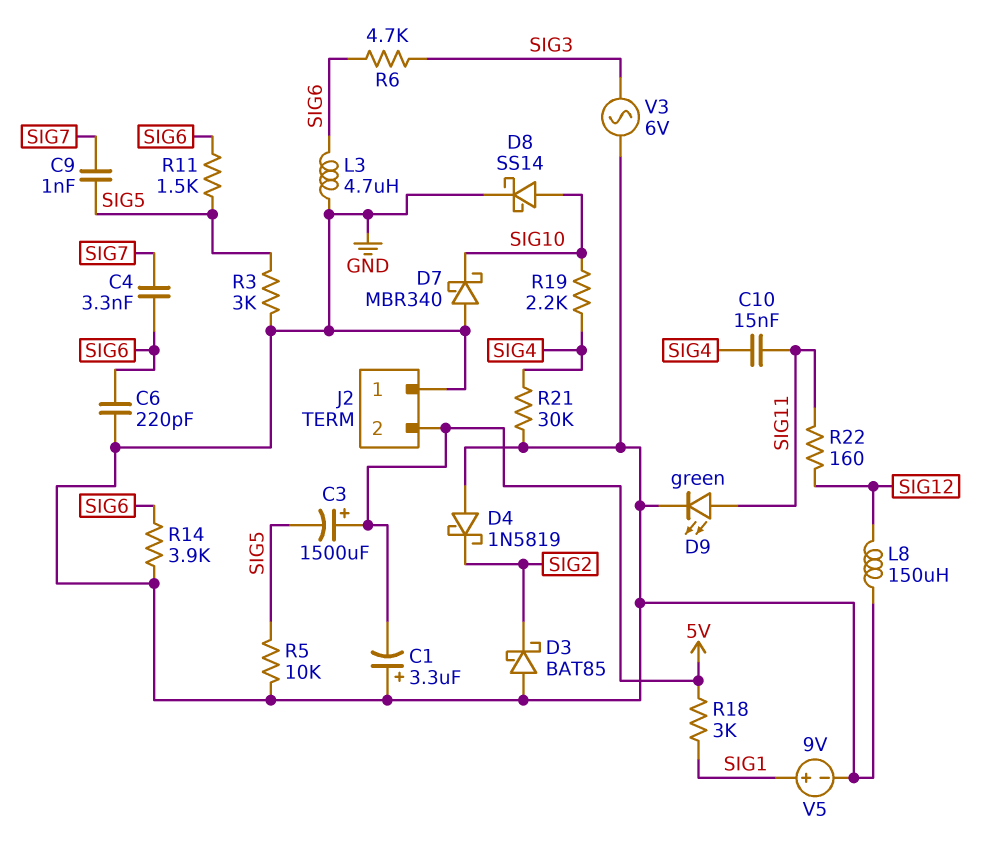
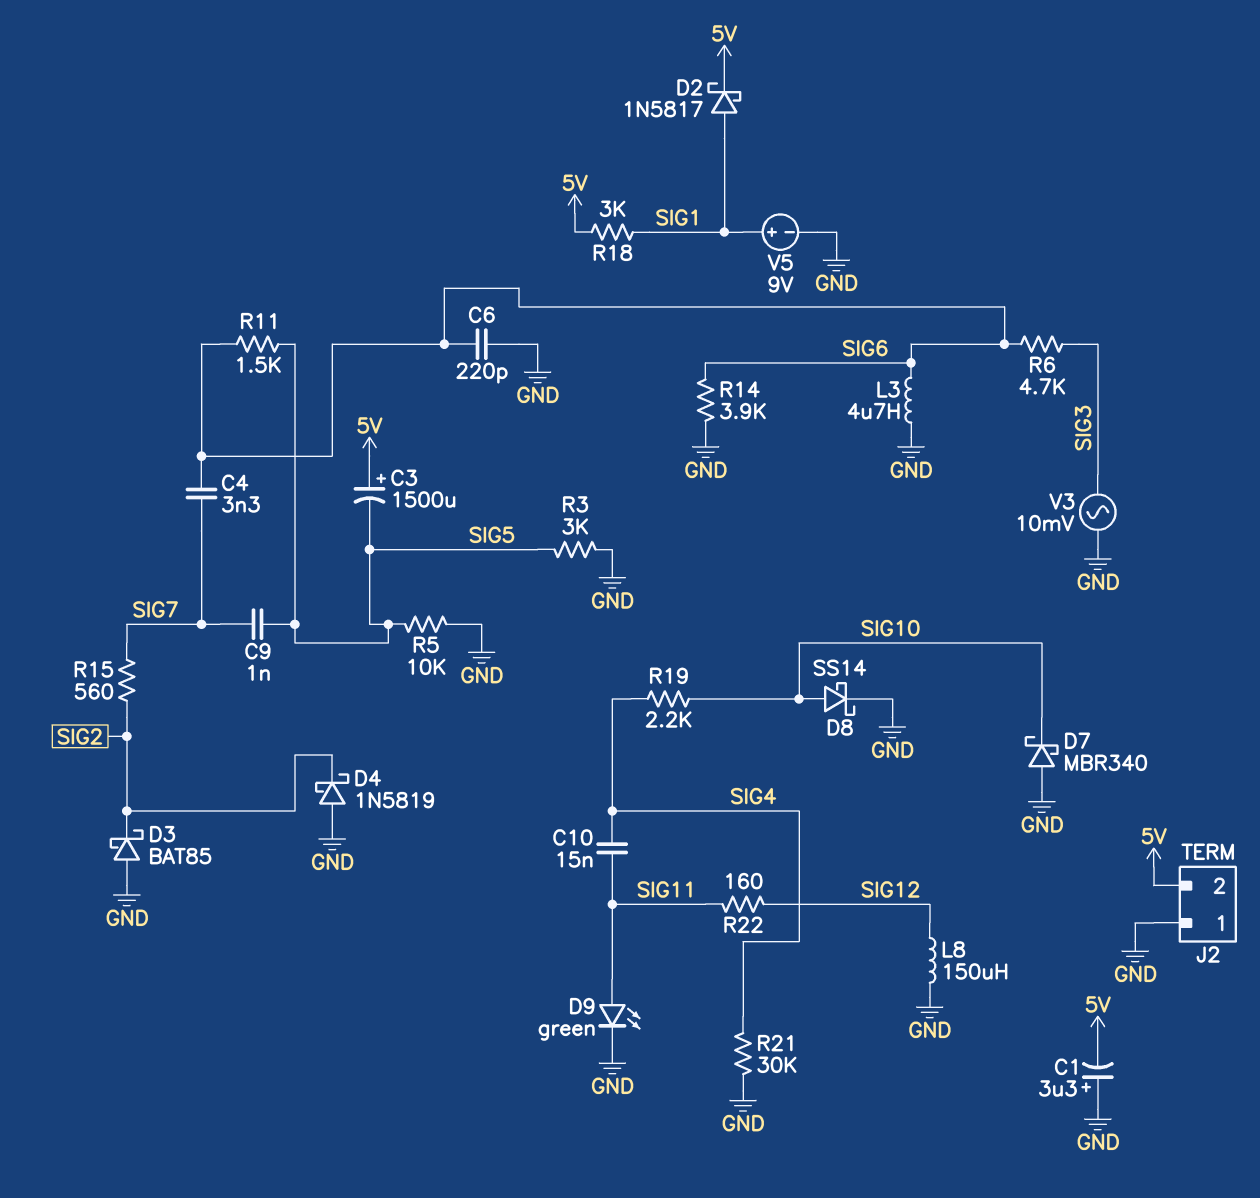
D2: none -> schottky 1N5817 (A SIG1, K 5V)
R15: none -> 560 (SIG2, SIG7)
V3: AC 6V (GND, SIG3) -> AC 10mV (GND, SIG3)

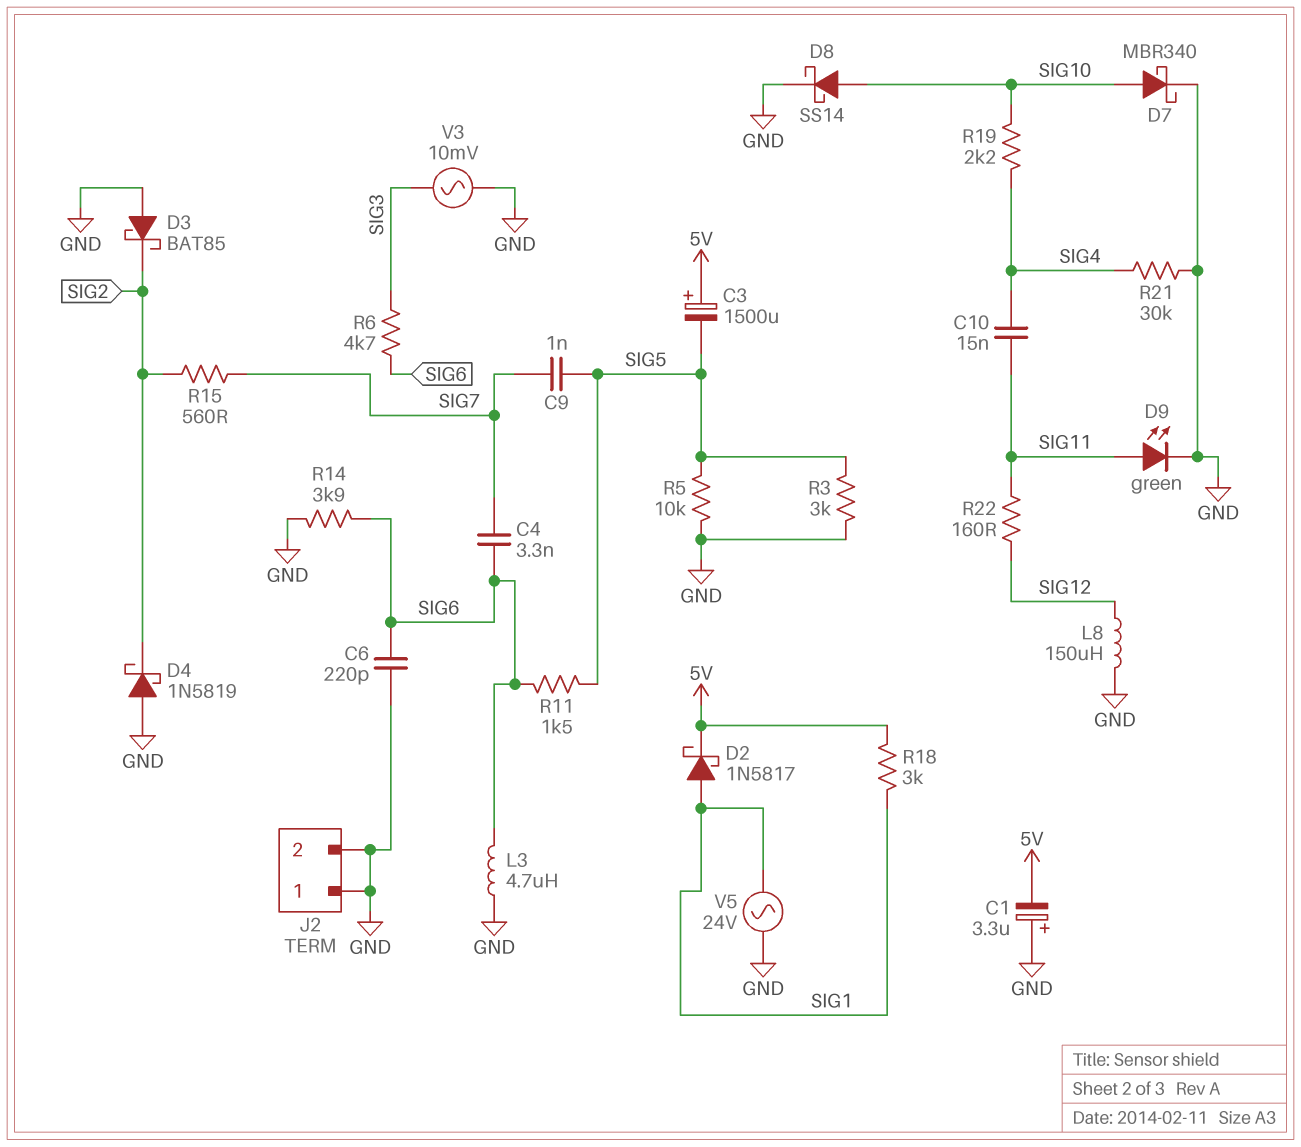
D7: schottky MBR340 (A GND, K SIG10) -> schottky MBR340 (A SIG10, K GND)
J2 pin 2: 5V -> GND
V5: 9V (plus SIG1, minus GND) -> AC 24V (GND, SIG1)

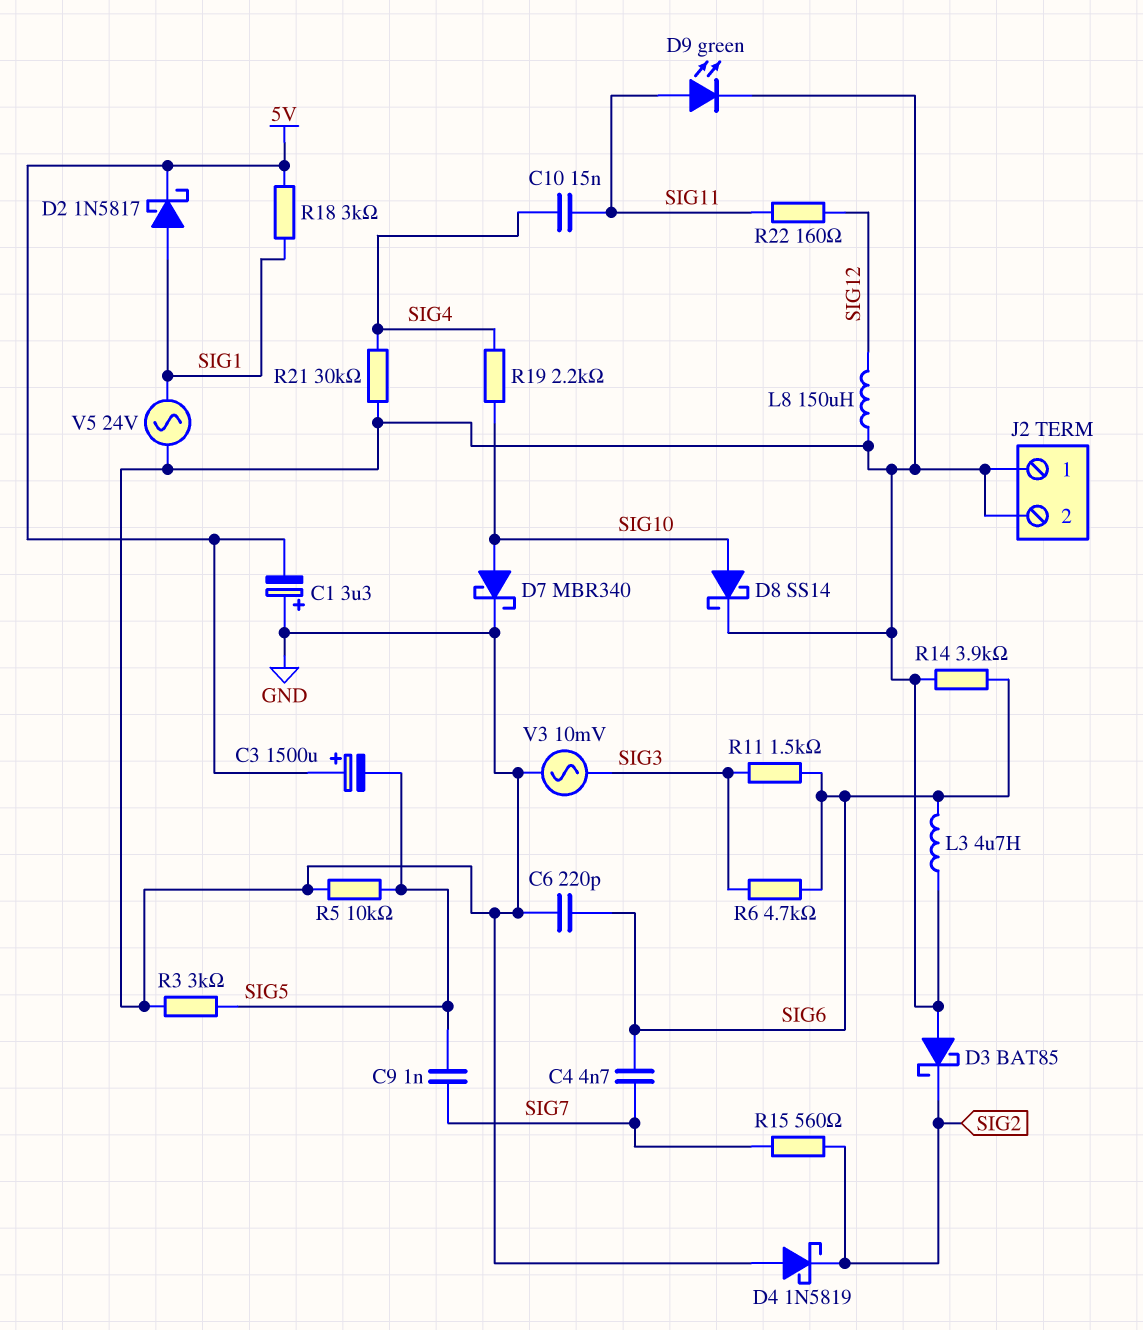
C4: 3.3nF (SIG6, SIG7) -> 4.7nF (SIG6, SIG7)
R11: 1.5k (SIG5, SIG6) -> 1.5k (SIG3, SIG6)

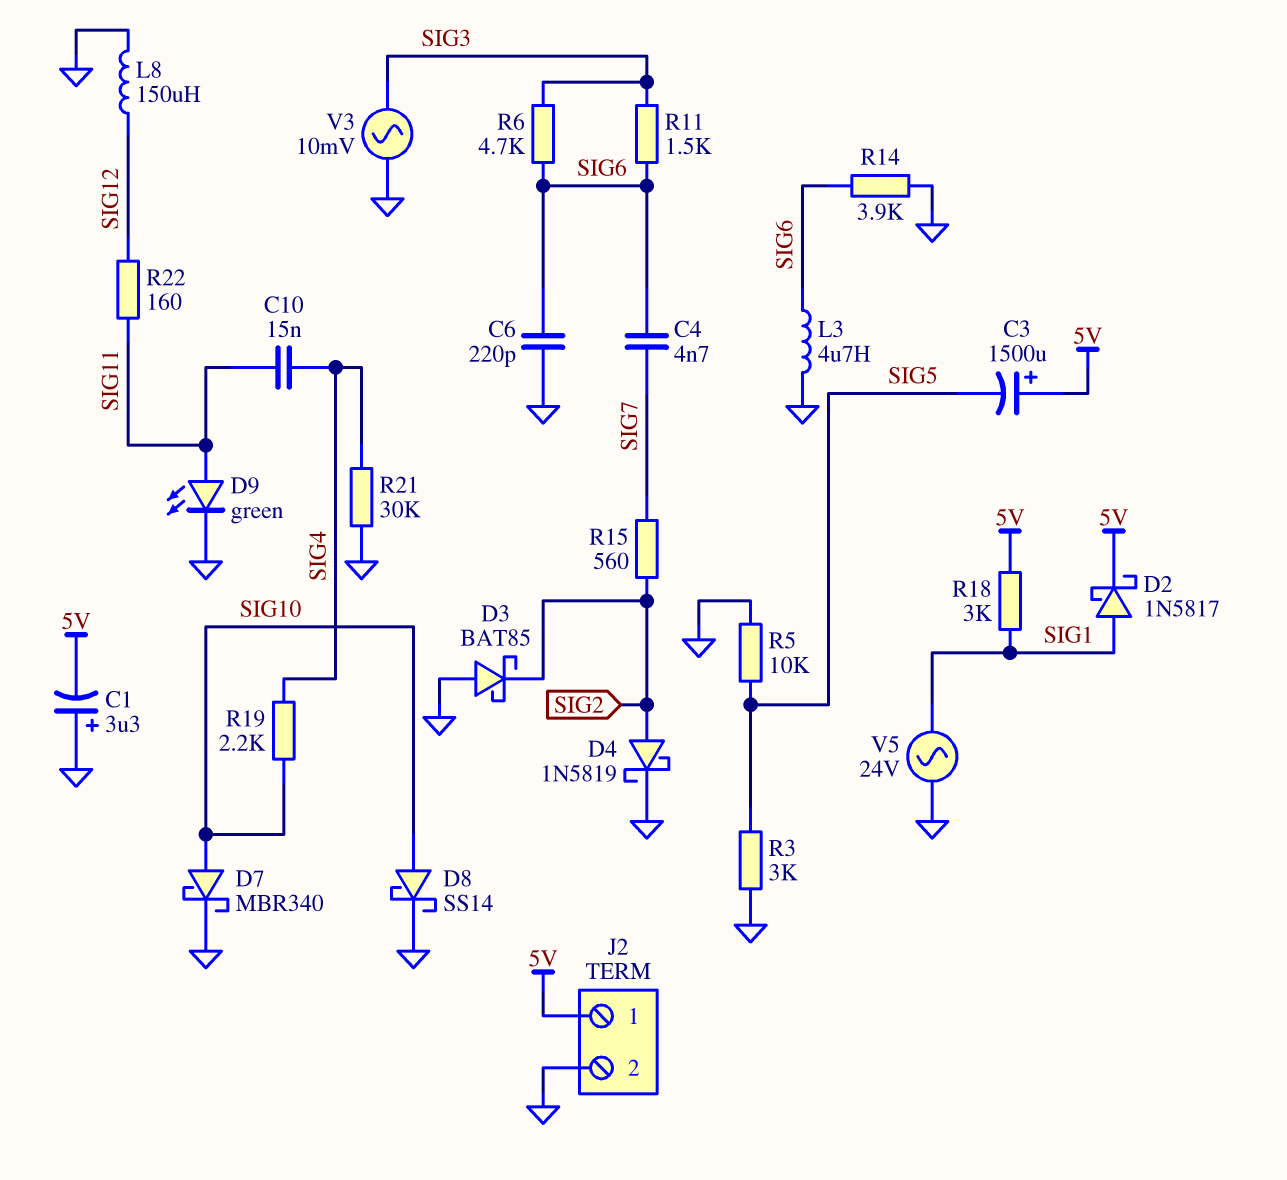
C9: 1nF (SIG5, SIG7) -> none
D4: schottky 1N5819 (A GND, K SIG2) -> schottky 1N5819 (A SIG2, K GND)
J2 pin 1: GND -> 5V

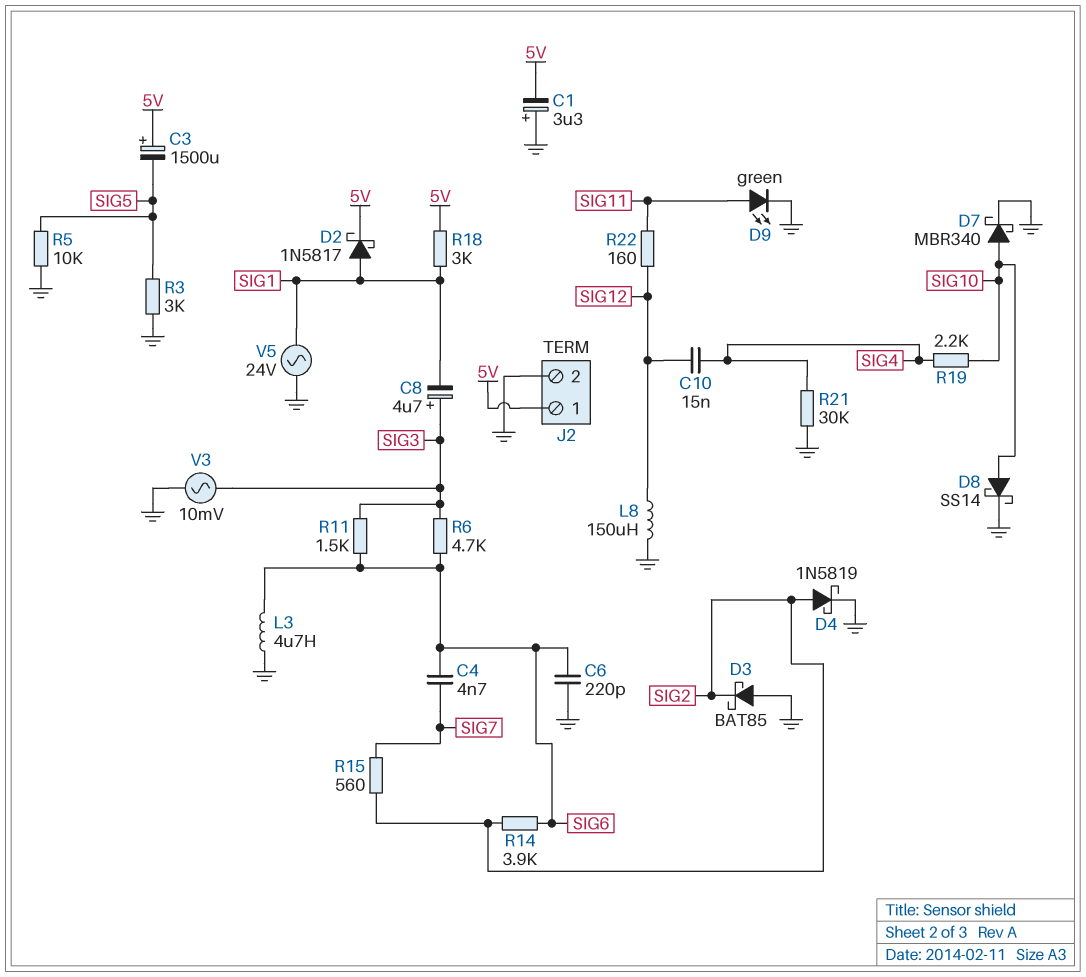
C8: none -> 4.7uF (plus SIG3, minus SIG1)
C10: 15nF (SIG4, SIG11) -> 15nF (SIG4, SIG12)
R14: 3.9k (GND, SIG6) -> 3.9k (SIG2, SIG6)

